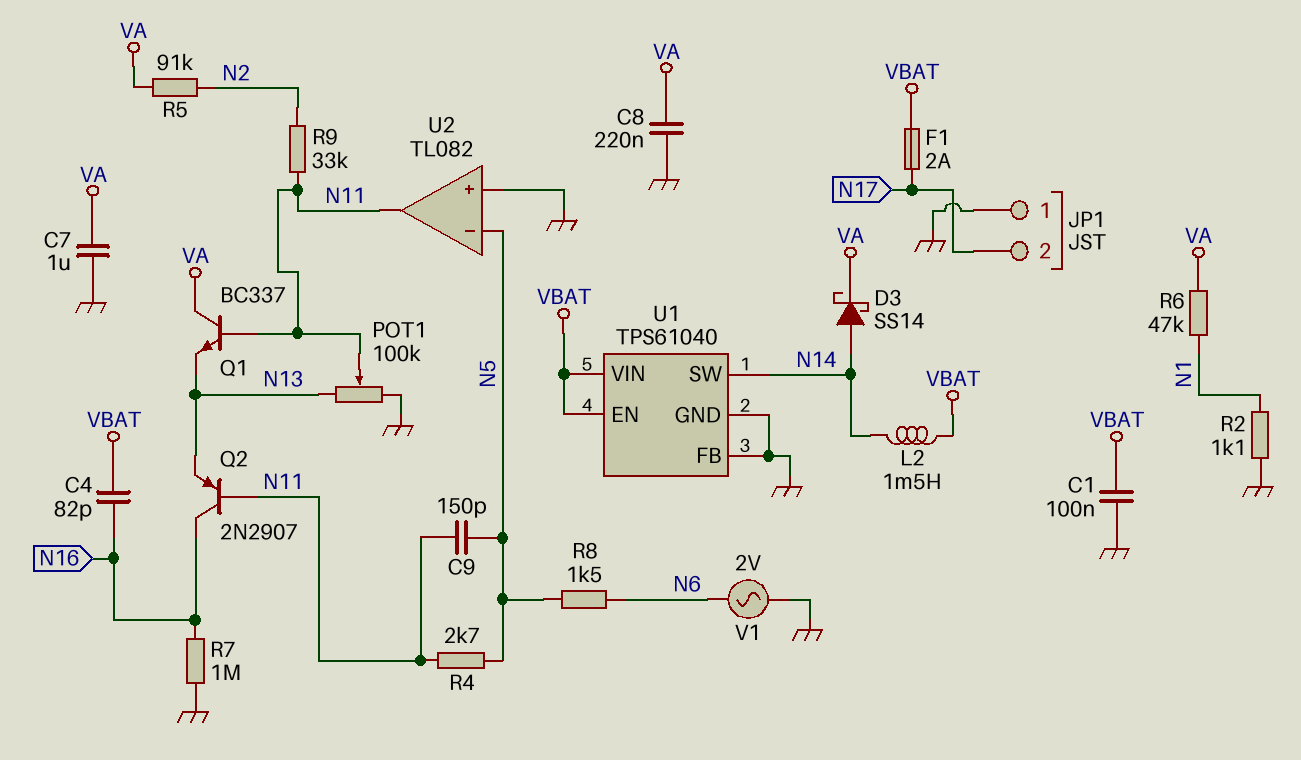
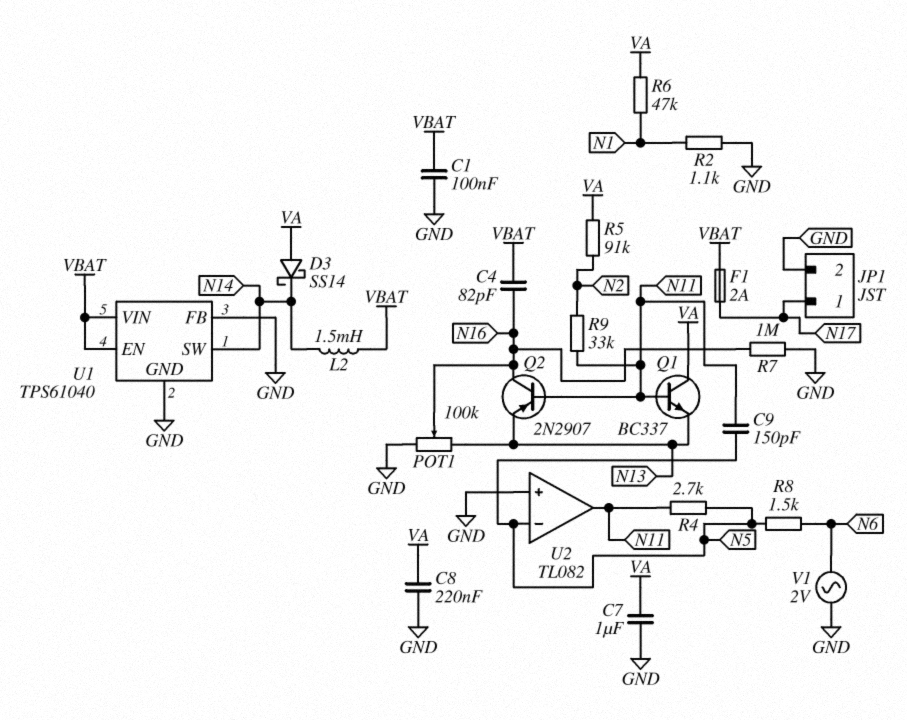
D3: schottky SS14 (A N14, K VA) -> schottky SS14 (A VA, K N14)
JP1 pin 1: GND -> N17
JP1 pin 2: N17 -> GND
POT1: 100k (GND, N13, wiper N11) -> 100k (GND, N13, wiper N16)

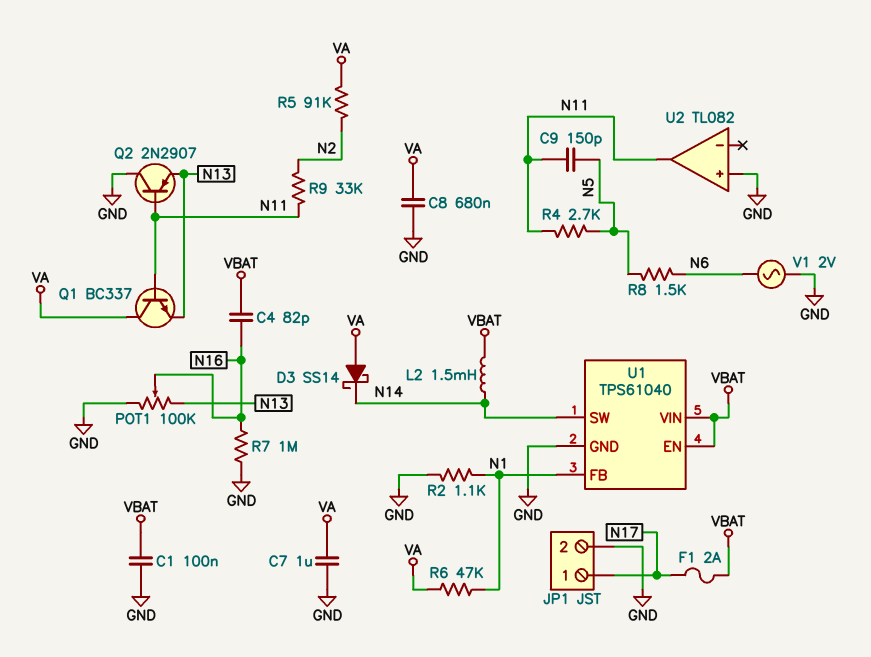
C8: 220nF (GND, VA) -> 680nF (GND, VA)
Q2: PNP 2N2907 (B N11, C N16, E N13) -> PNP 2N2907 (B N11, C GND, E N13)
U1 pin FB: GND -> N1
U2 pin in-: N5 -> none

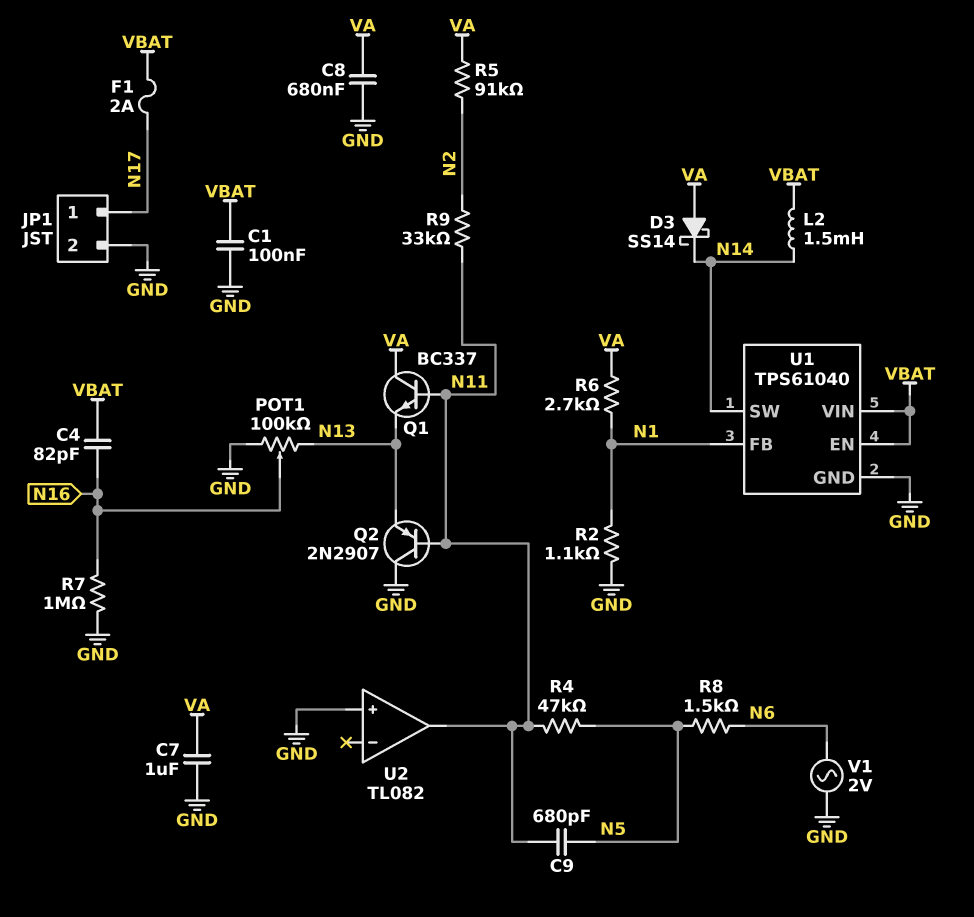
C9: 150pF (N5, N11) -> 680pF (N5, N11)
R4: 2.7k (N5, N11) -> 47k (N5, N11)
R6: 47k (N1, VA) -> 2.7k (N1, VA)

